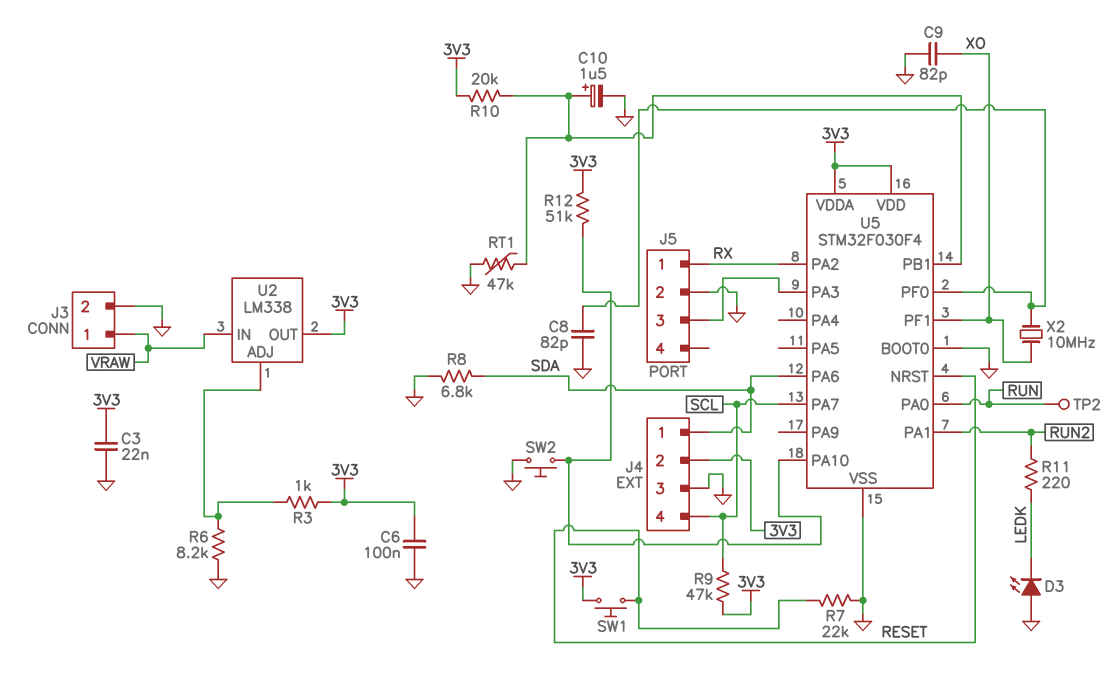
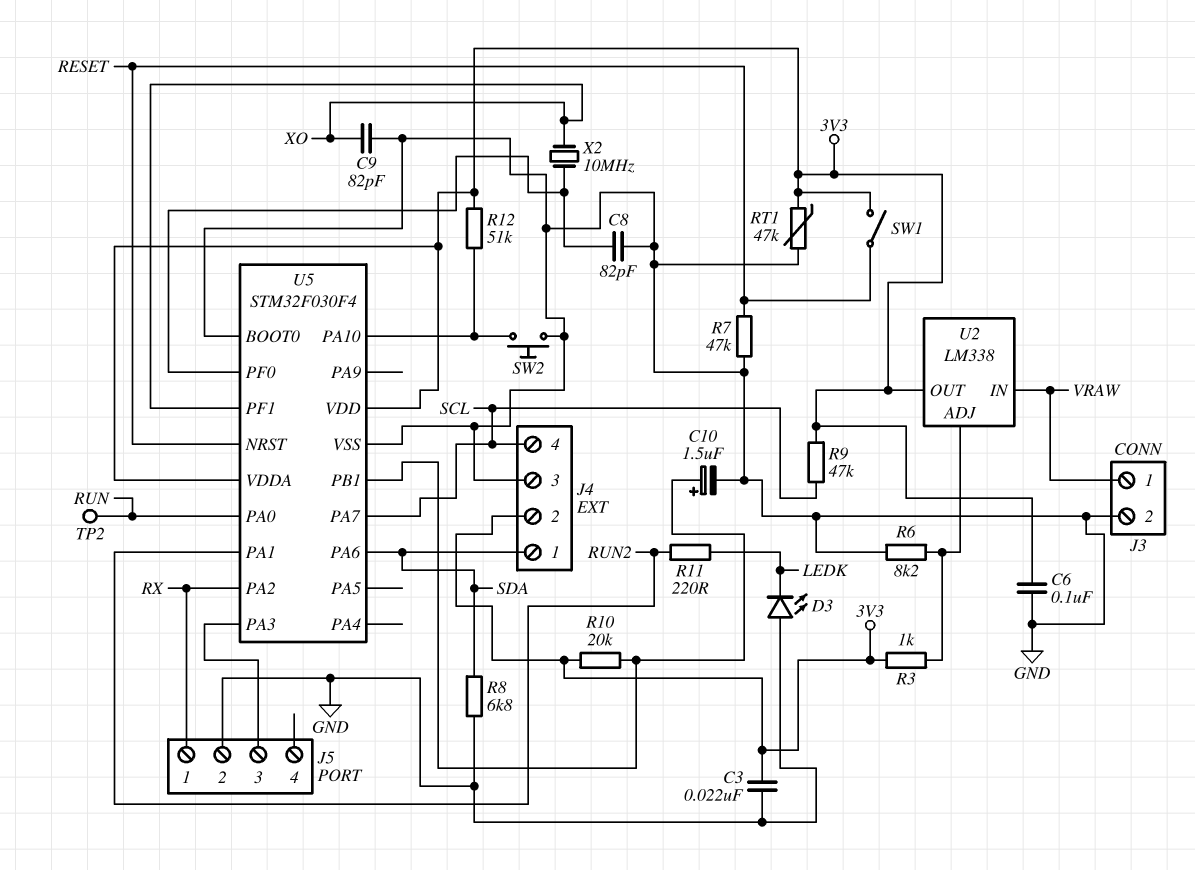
R7: 22k (GND, RESET) -> 47k (GND, RESET)
RT1: 47k (GND, U5/PB1) -> 47k (3V3, GND)
SW1: button (3V3, RESET) -> switch (3V3, RESET)

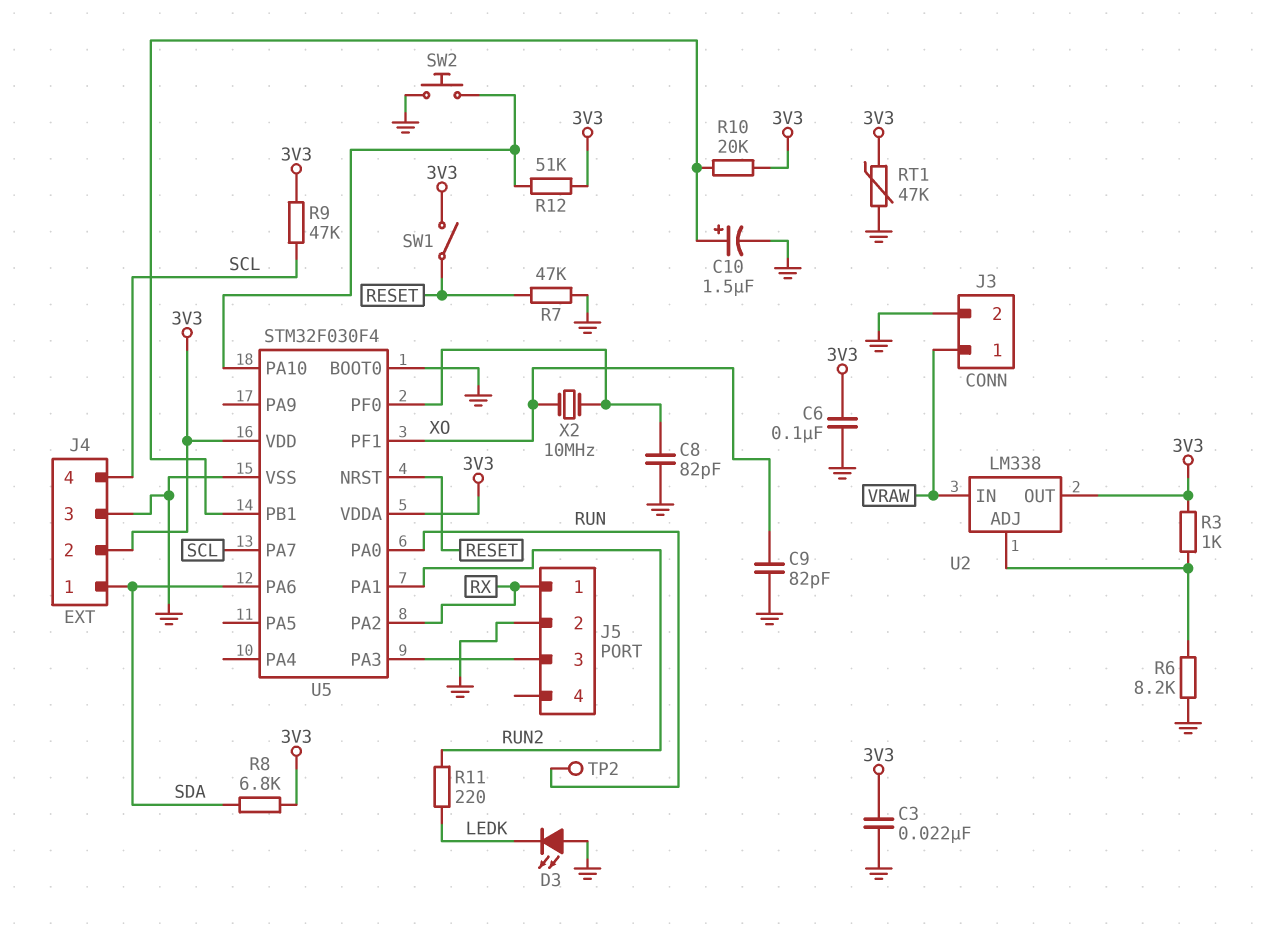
R8: 6.8k (GND, SDA) -> 6.8k (3V3, SDA)

